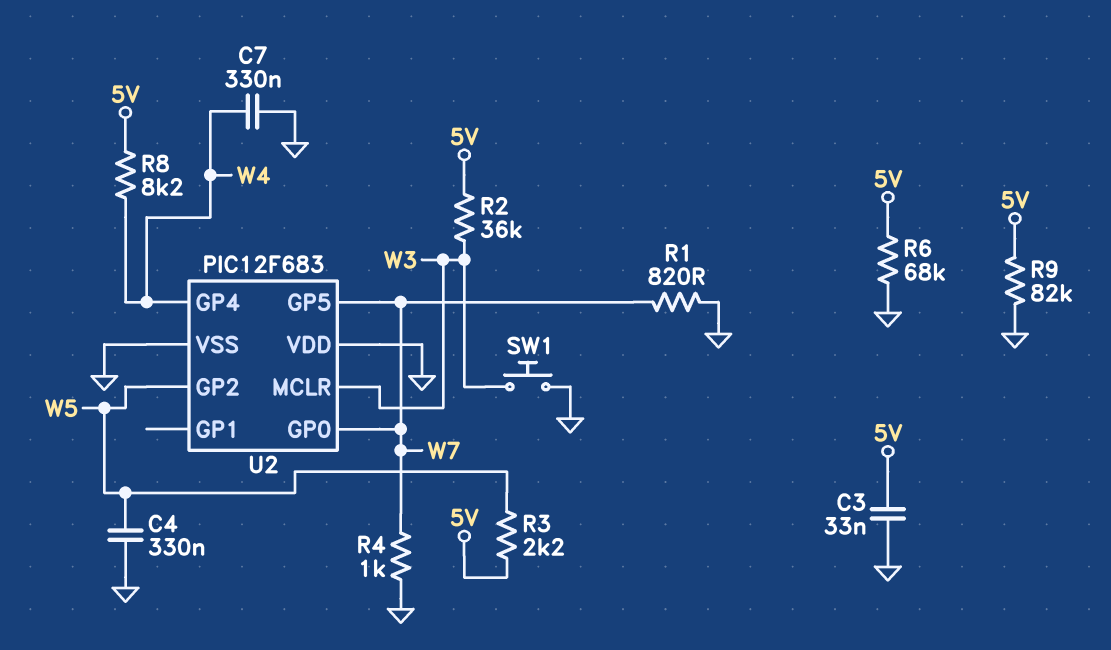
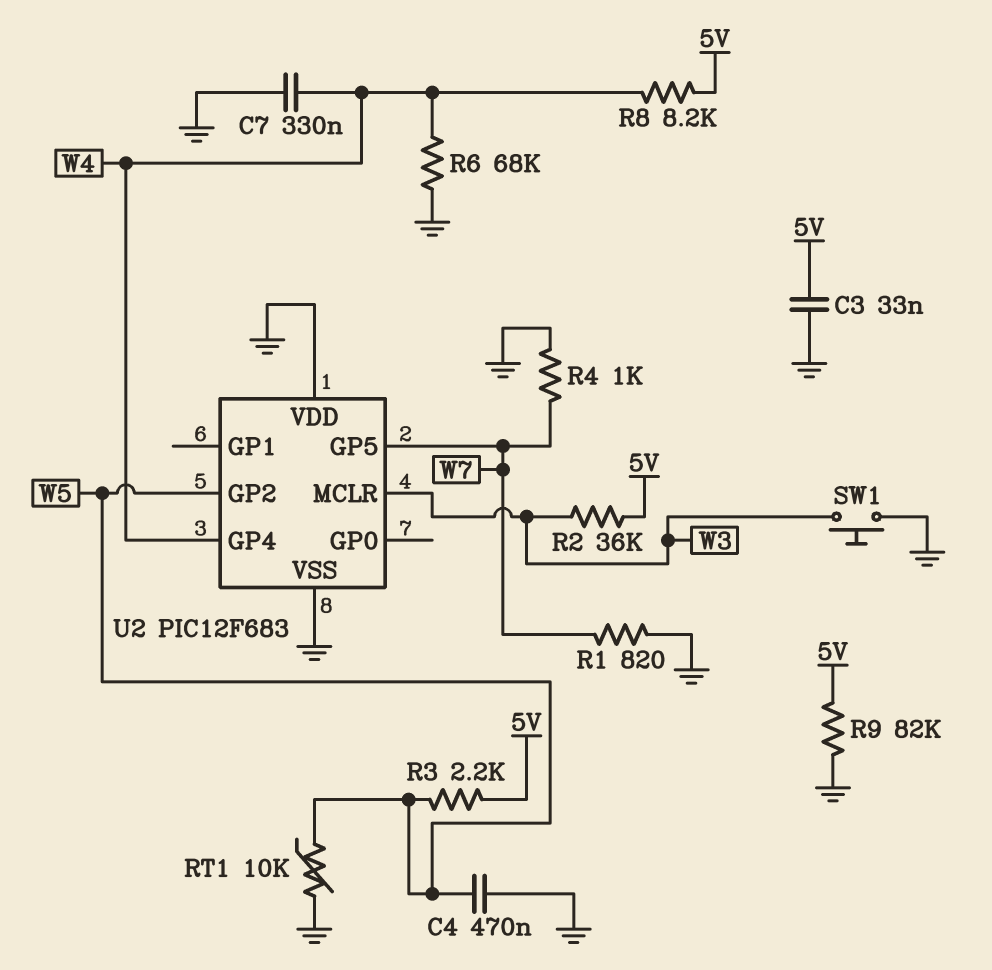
C4: 330nF (GND, W5) -> 470nF (GND, W5)
R6: 68k (5V, GND) -> 68k (GND, W4)
RT1: none -> 10k (GND, W5)
U2 pin GP0: W7 -> none

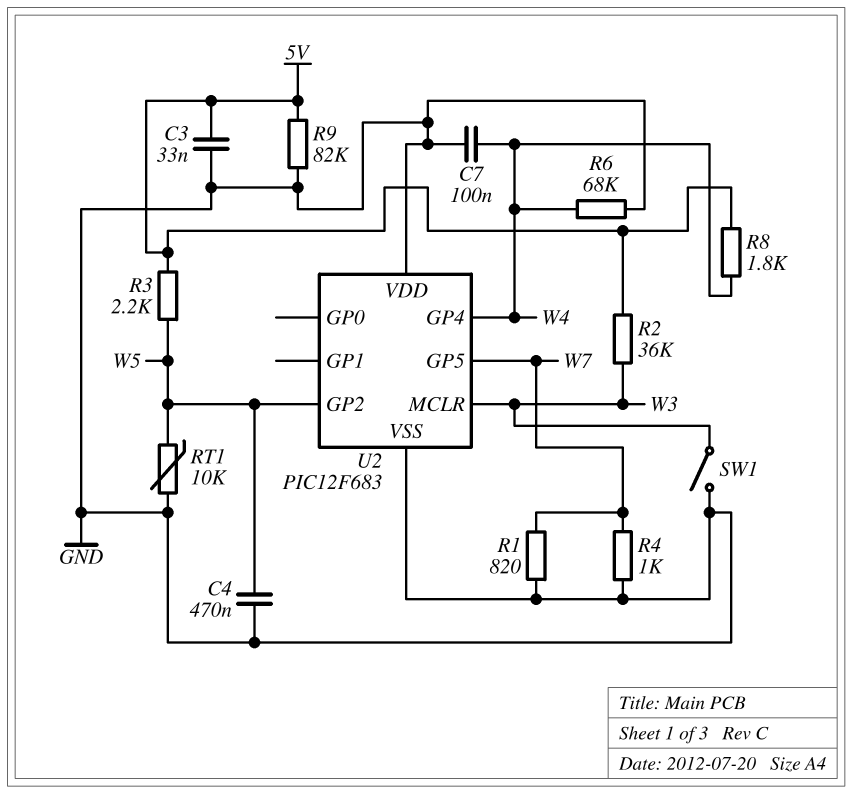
C7: 330nF (GND, W4) -> 100nF (GND, W4)
R8: 8.2k (5V, W4) -> 1.8k (5V, W4)
SW1: button (GND, W3) -> switch (GND, W3)

